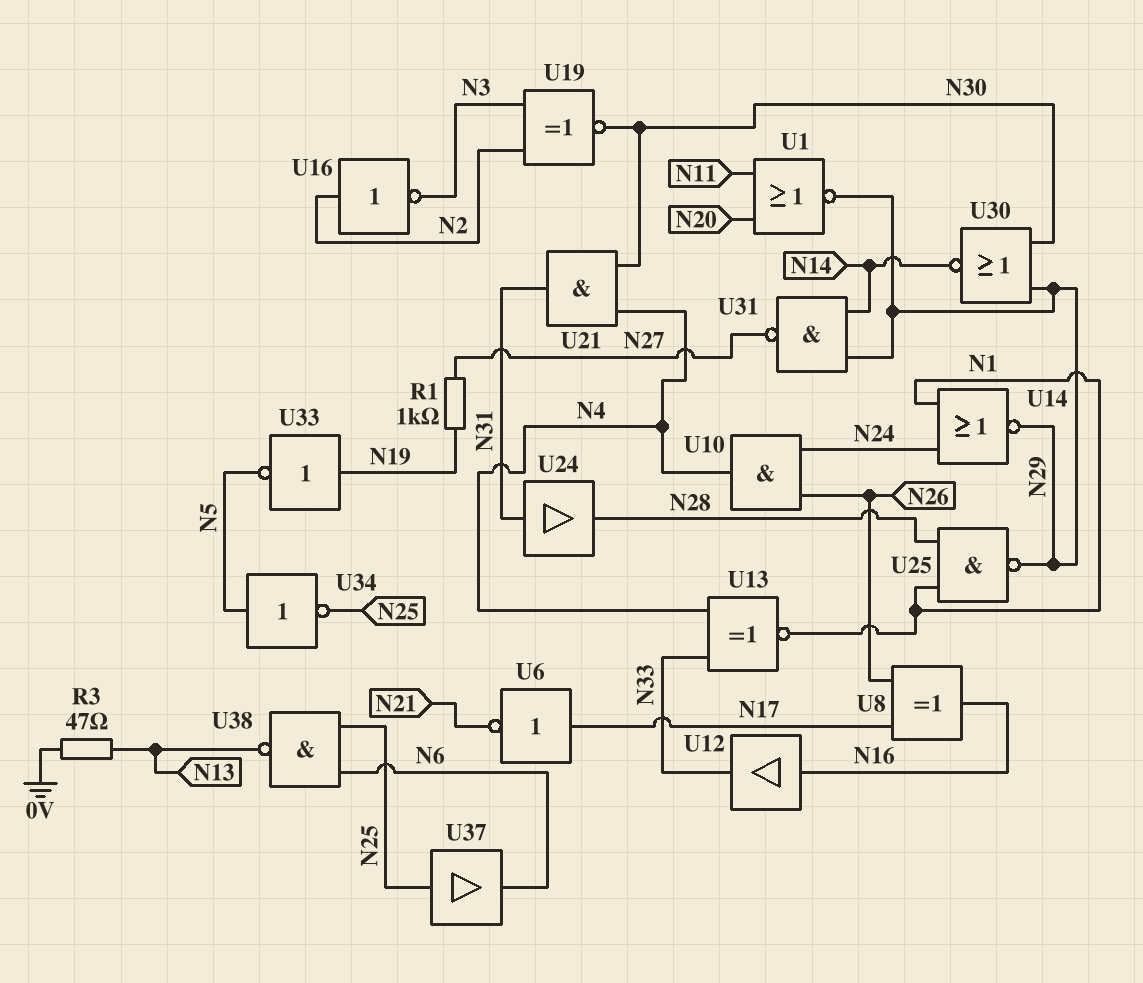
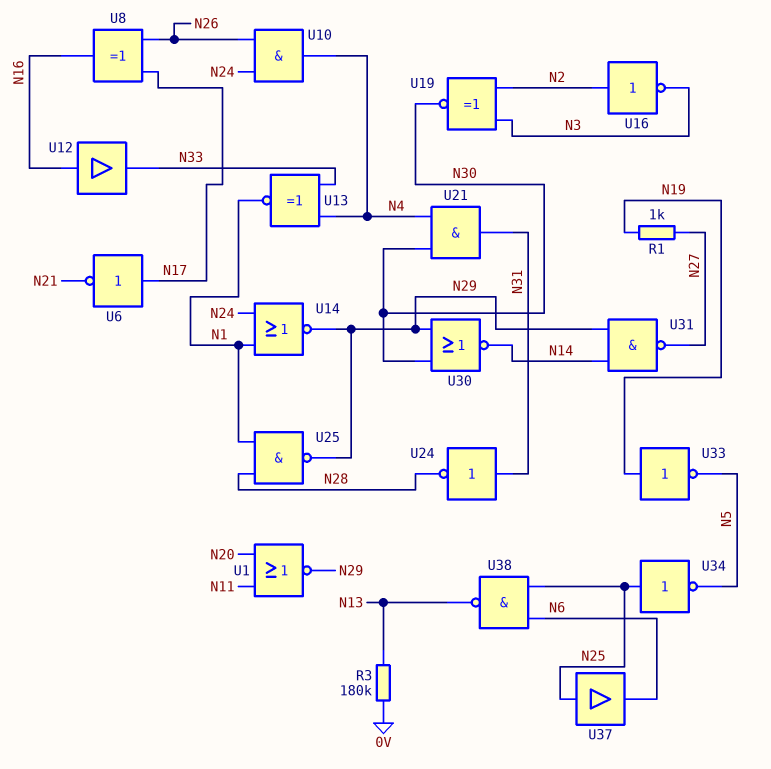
R3: 47 (0V, N13) -> 180k (0V, N13)
U24: buffer (in N31, out N28) -> NOT (in N31, out N28)
U34: NOT (in N5, out N25) -> NOT (in N25, out N5)

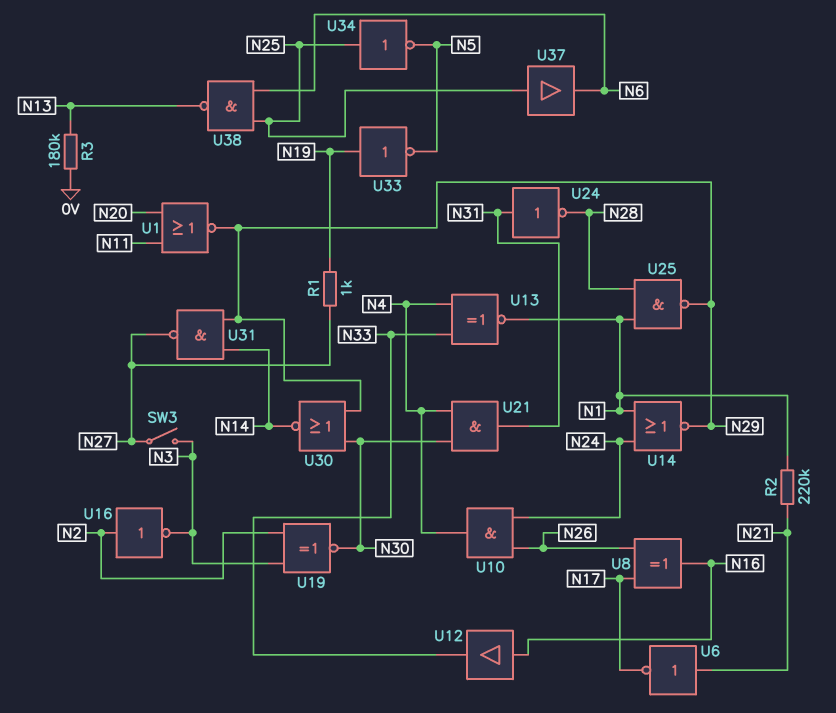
R2: none -> 220k (N1, N21)
SW3: none -> switch (N3, N27)
U6: NOT (in N17, out N21) -> NOT (in N21, out N17)

